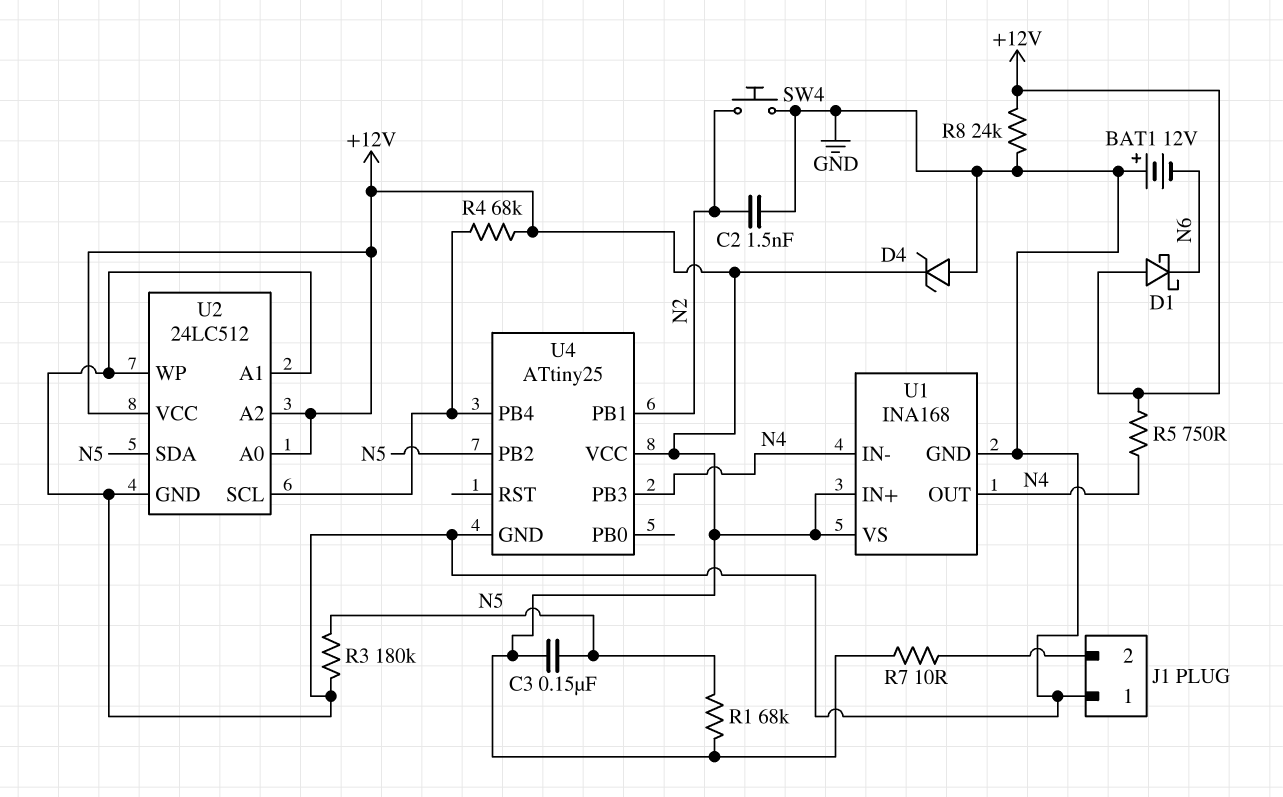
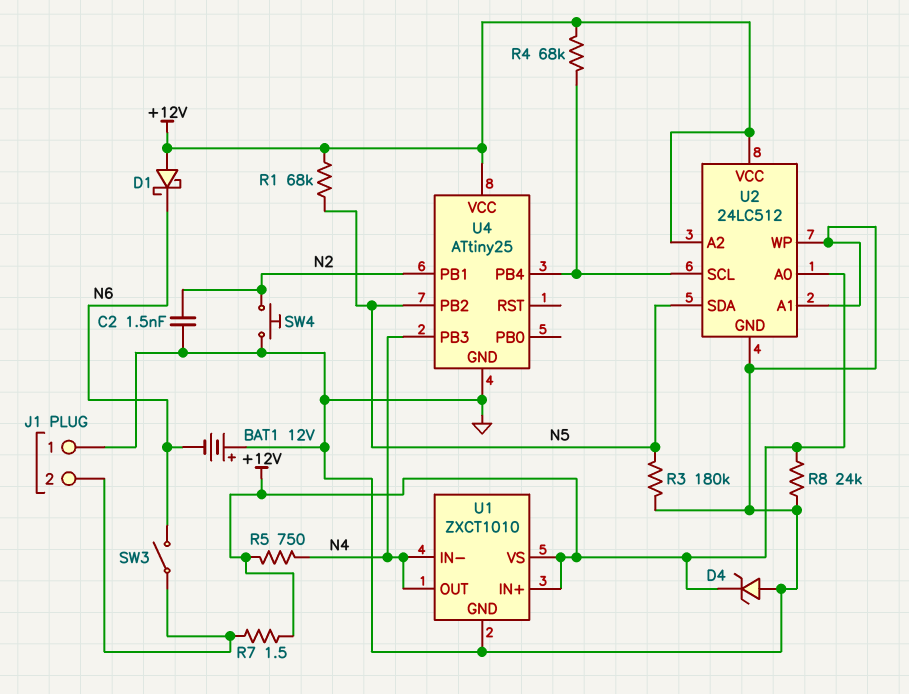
C3: 150nF (+12V, N5) -> none
R7: 10 (+12V, J1/2) -> 1.5 (+12V, J1/2)
SW3: none -> switch (J1/2, N6)
U1: INA168 -> ZXCT1010

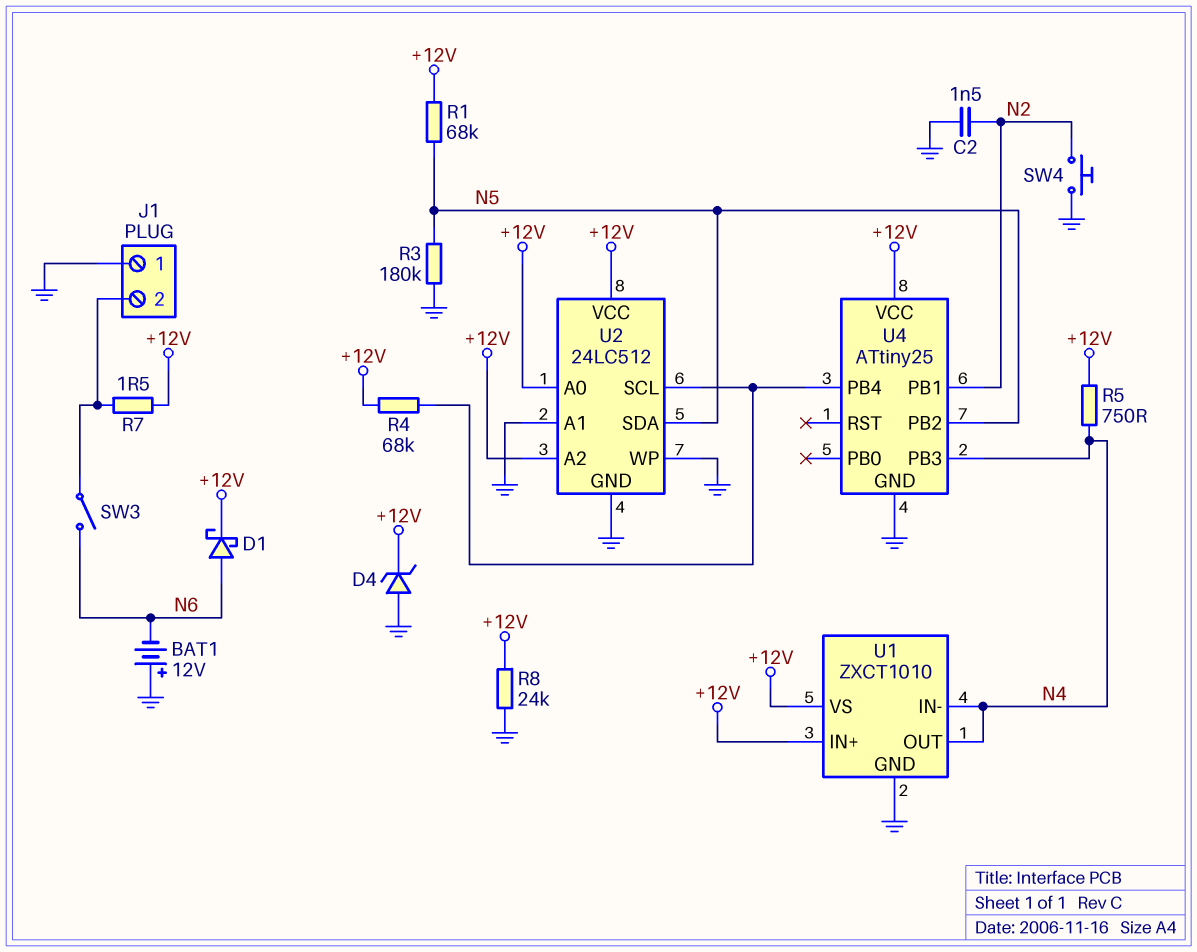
D1: schottky (A +12V, K N6) -> schottky (A N6, K +12V)

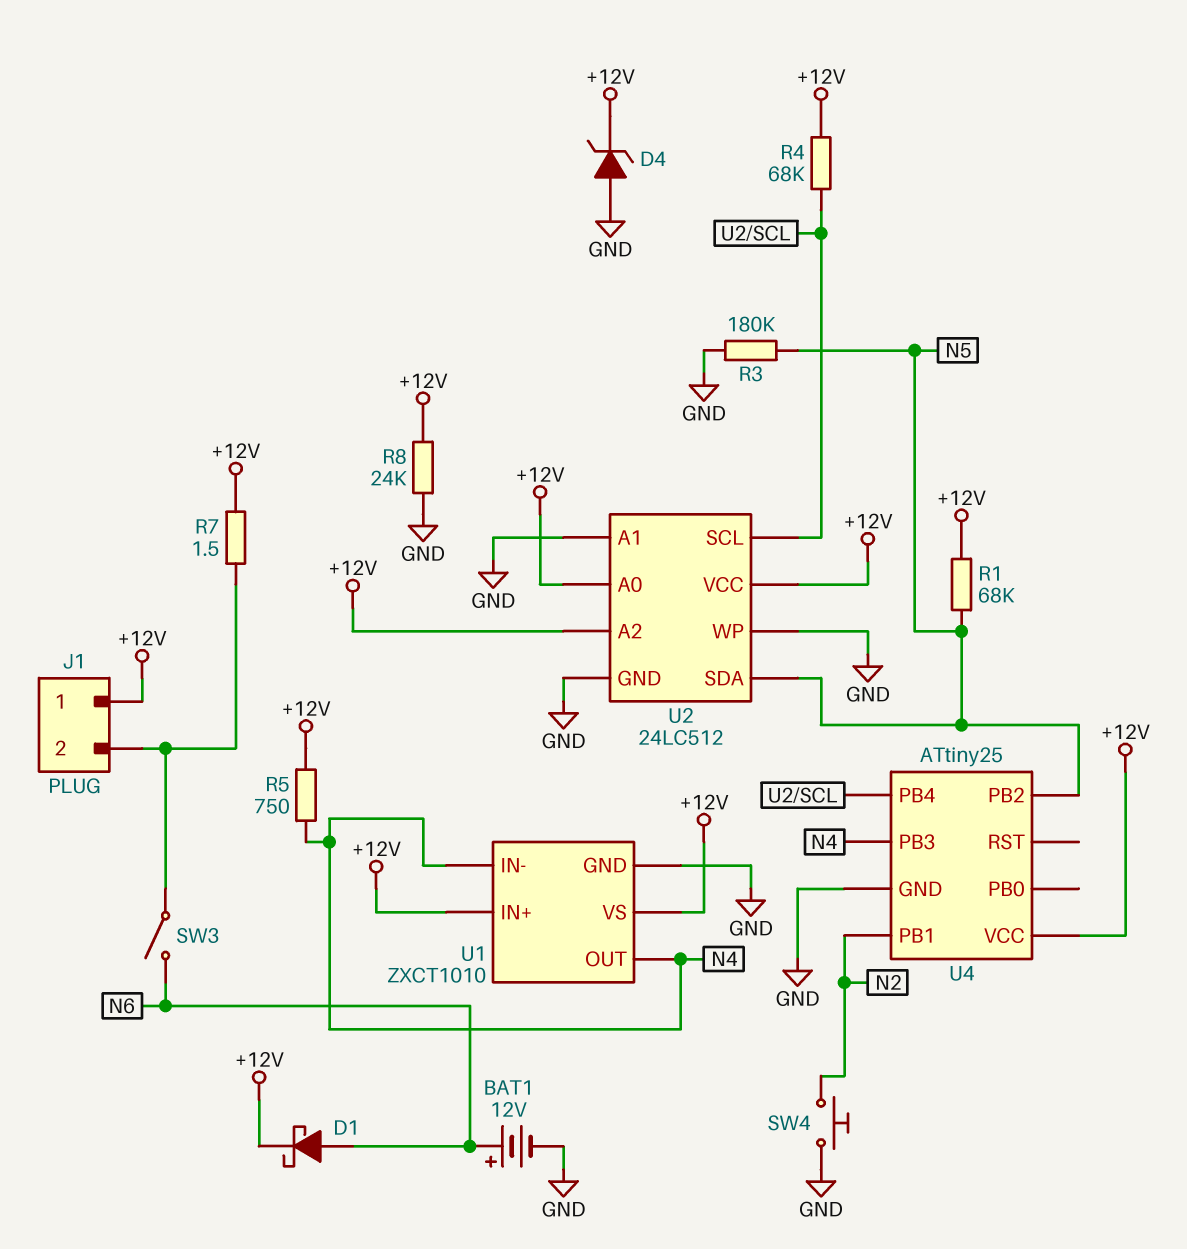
BAT1: 12V (plus GND, minus N6) -> 12V (plus N6, minus GND)
C2: 1.5nF (GND, N2) -> none
J1 pin 1: GND -> +12V

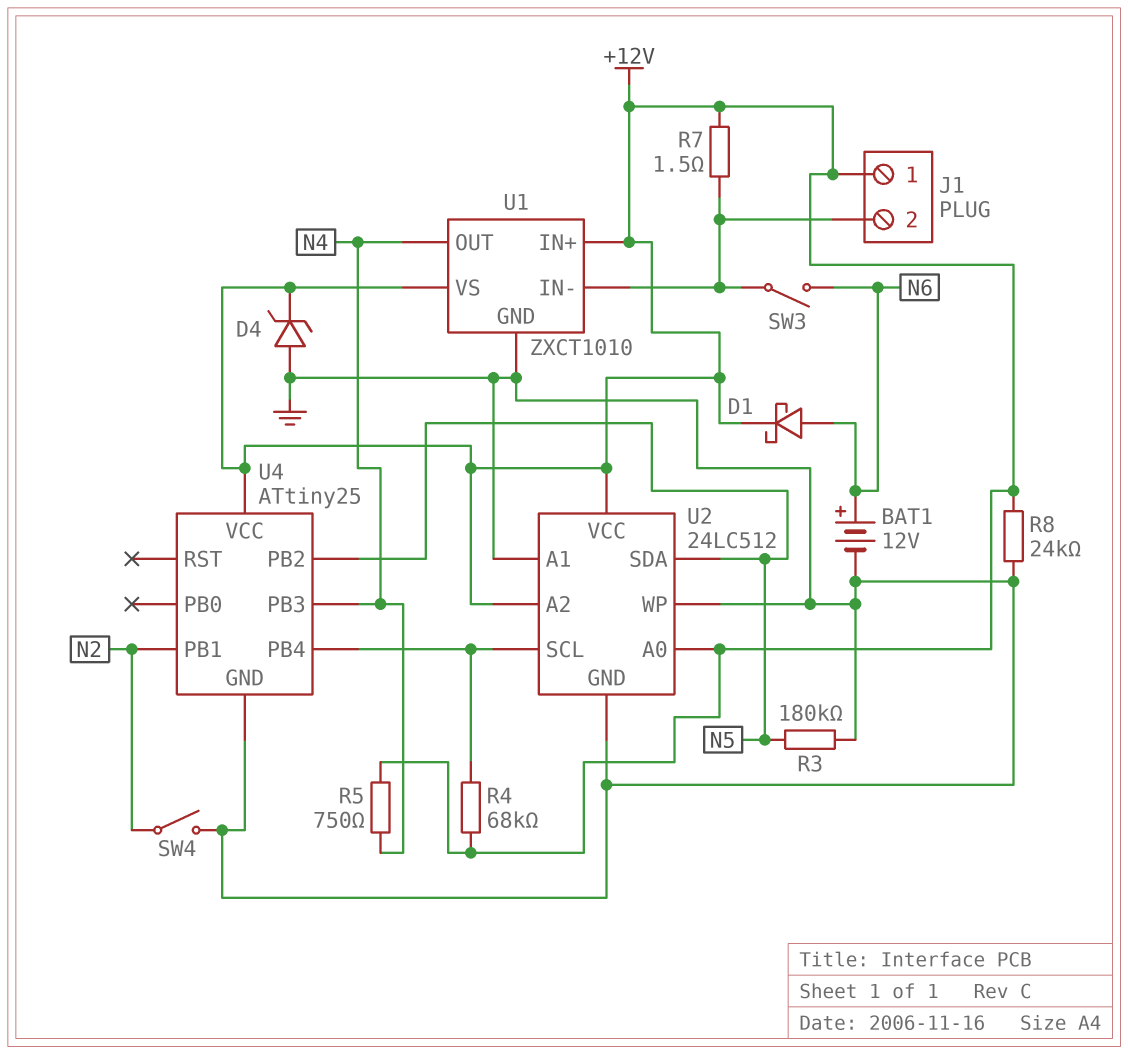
R1: 68k (+12V, N5) -> none
SW4: button (GND, N2) -> switch (GND, N2)
U1 pin IN-: N4 -> J1/2

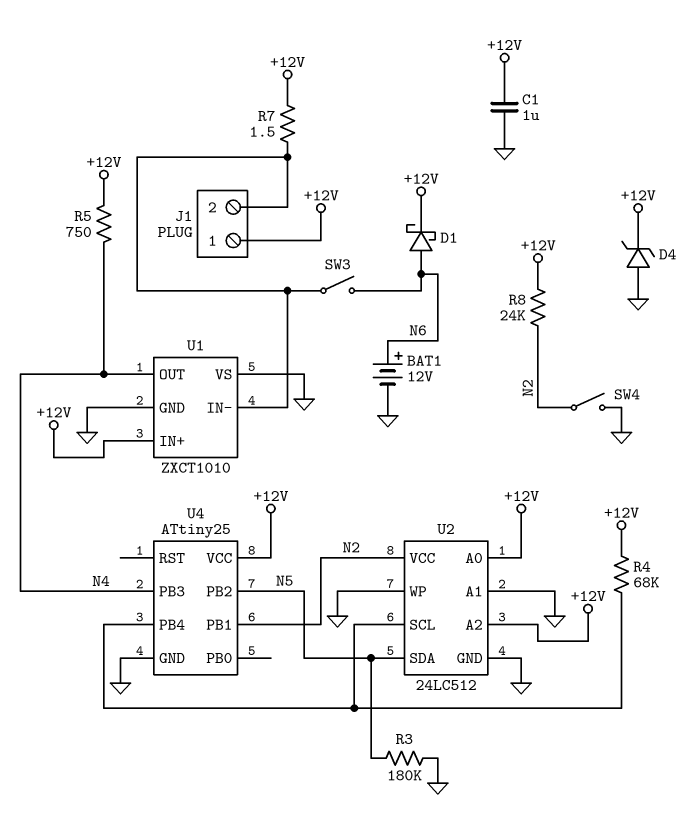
C1: none -> 1uF (+12V, GND)
R8: 24k (+12V, GND) -> 24k (+12V, N2)
U1 pin VS: +12V -> GND
U2 pin VCC: +12V -> N2

